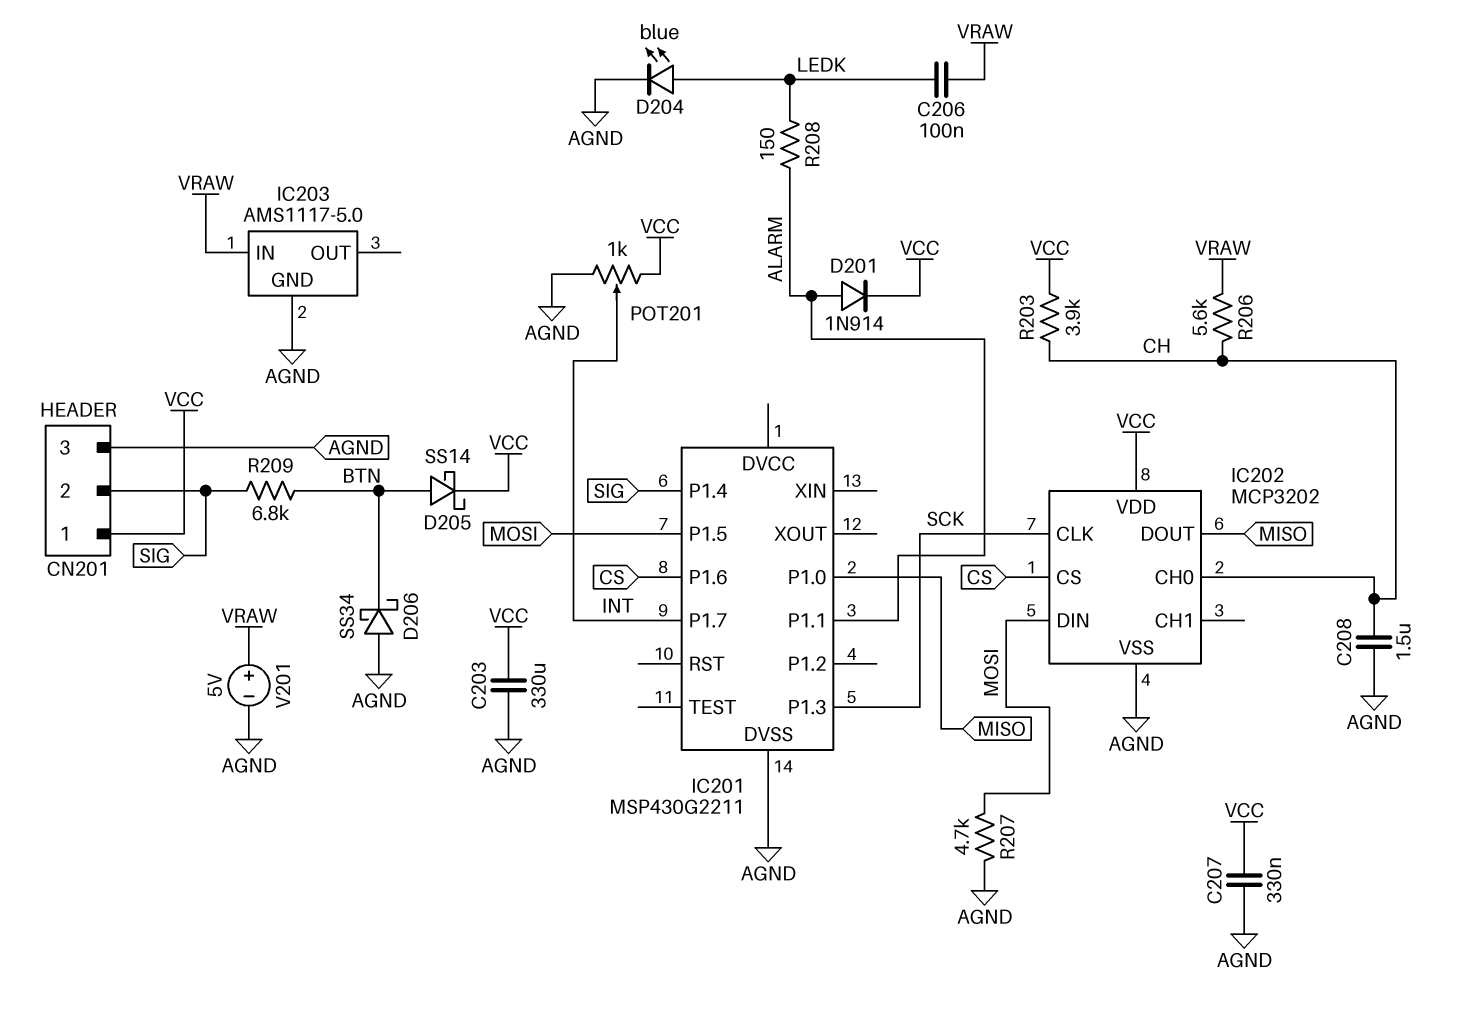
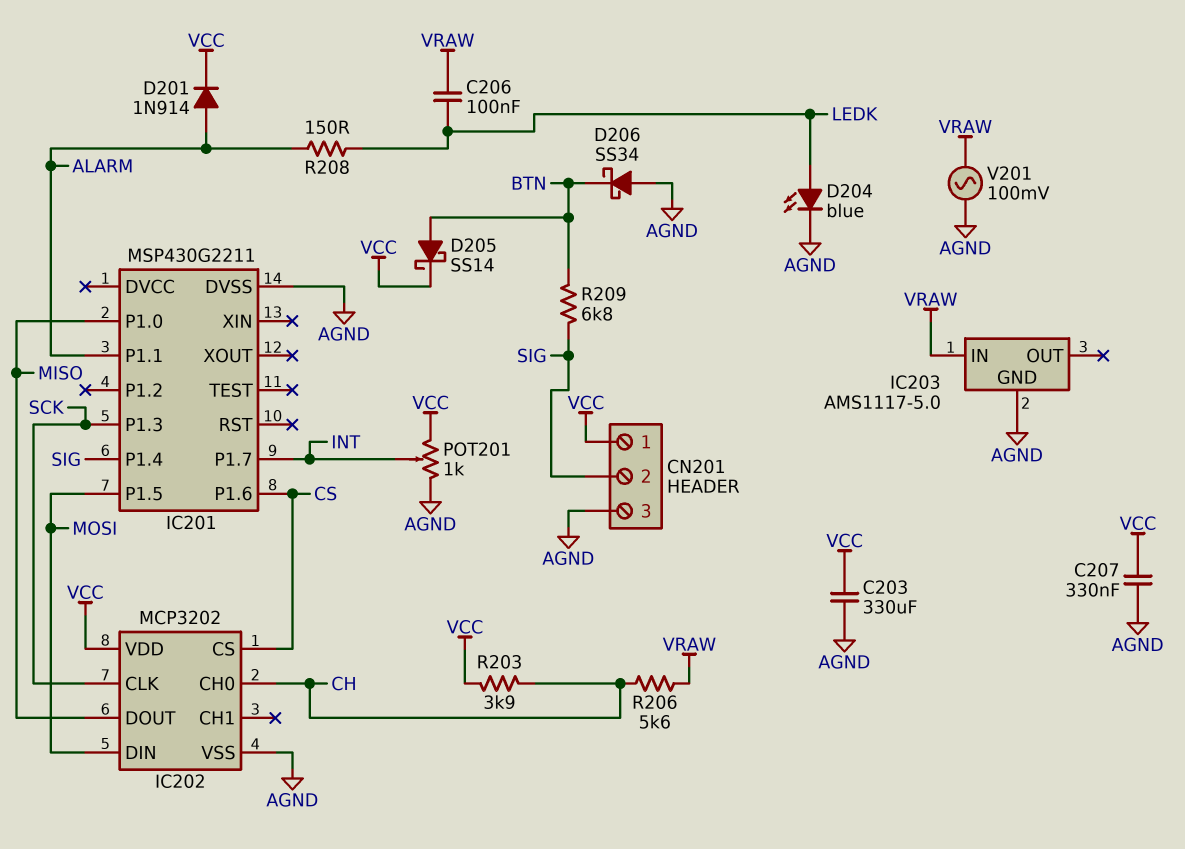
C208: 1.5uF (AGND, CH) -> none
R207: 4.7k (AGND, MOSI) -> none
V201: 5V (plus VRAW, minus AGND) -> AC 100mV (AGND, VRAW)

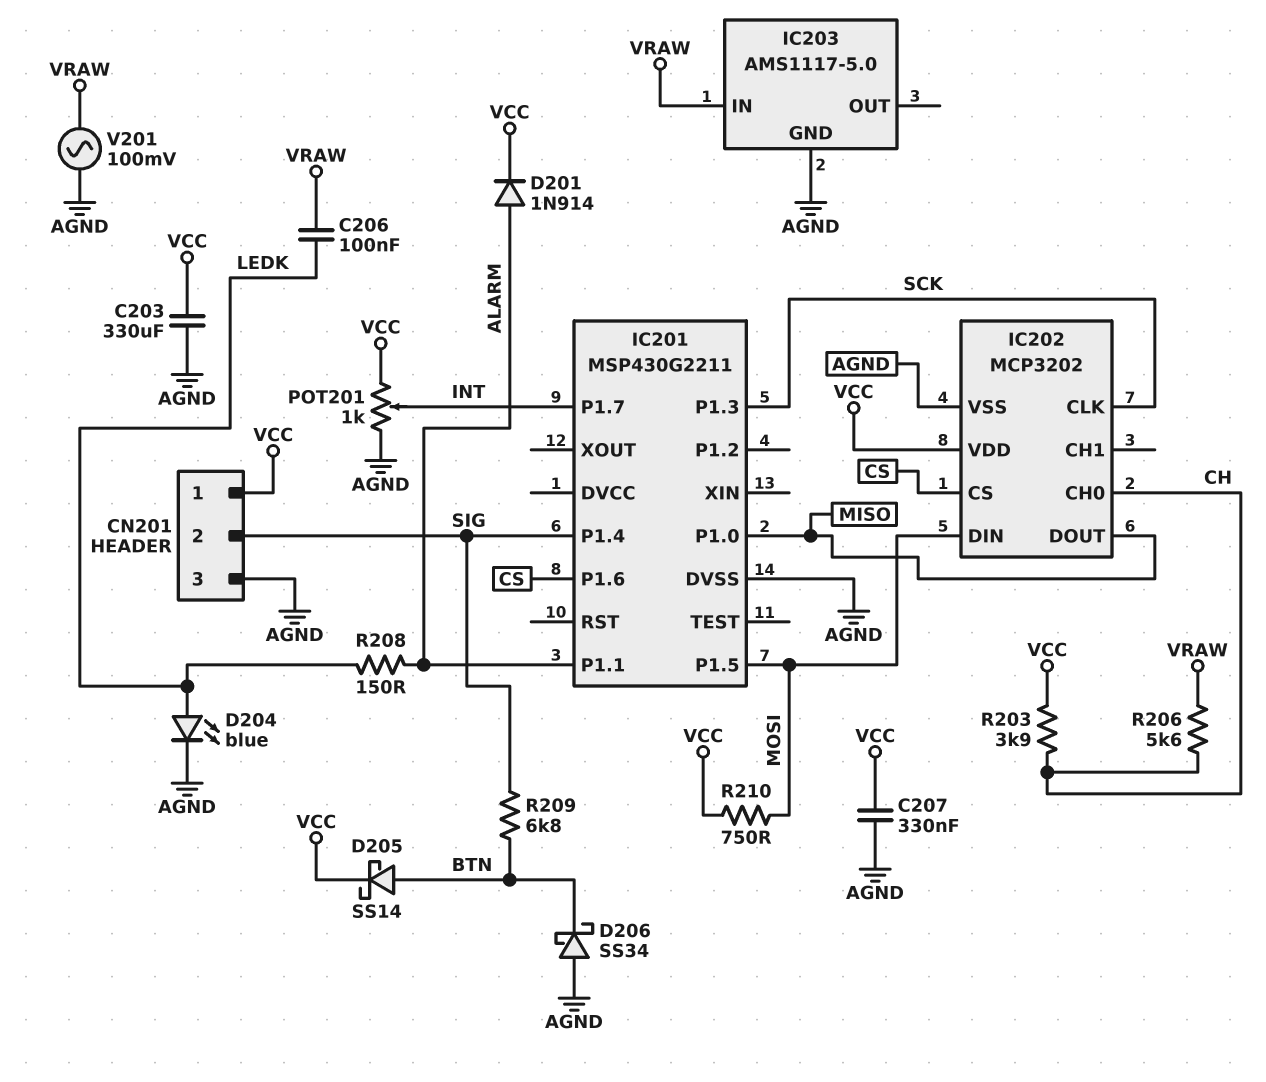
R210: none -> 750 (MOSI, VCC)

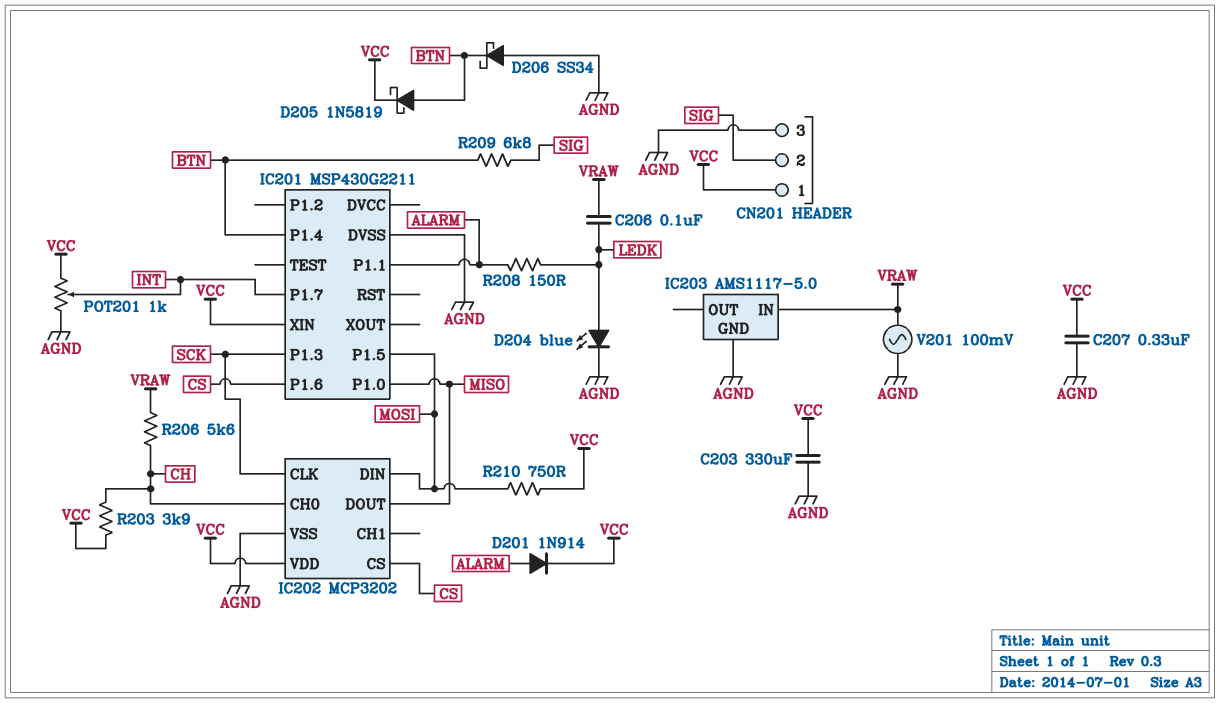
D205: schottky SS14 (A BTN, K VCC) -> schottky 1N5819 (A BTN, K VCC)
IC201 pin P1.4: SIG -> BTN
IC201 pin XIN: none -> VCC

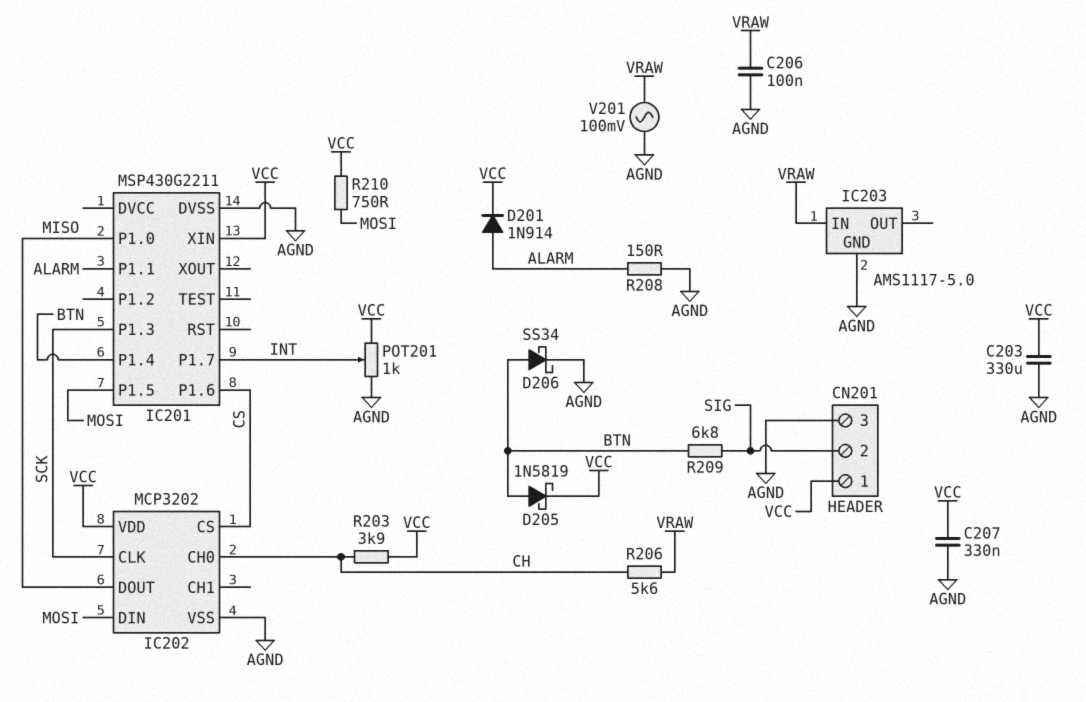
C206: 100nF (LEDK, VRAW) -> 100nF (AGND, VRAW)
D204: LED blue (A LEDK, K AGND) -> none
D206: schottky SS34 (A AGND, K BTN) -> schottky SS34 (A BTN, K AGND)
R208: 150 (ALARM, LEDK) -> 150 (AGND, ALARM)

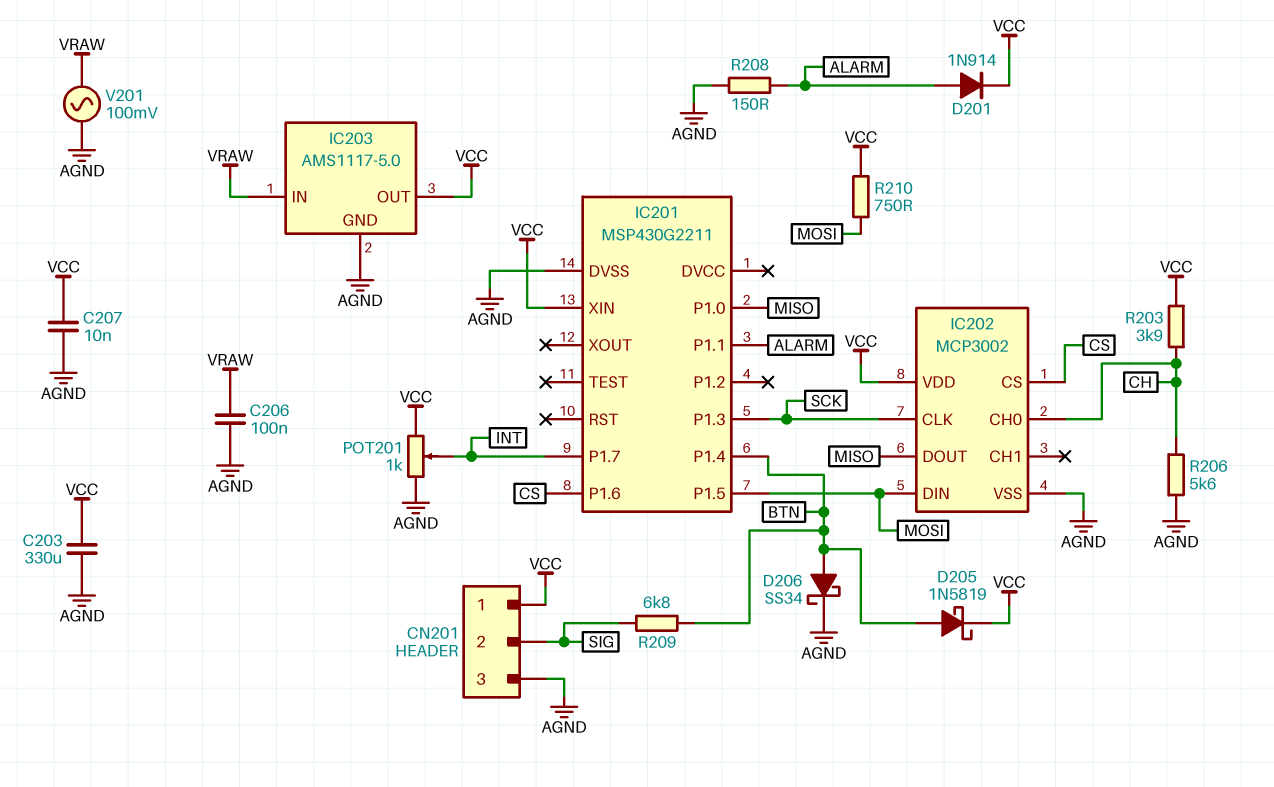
C207: 330nF (AGND, VCC) -> 10nF (AGND, VCC)
IC202: MCP3202 -> MCP3002
IC203 pin OUT: none -> VCC
R206: 5.6k (CH, VRAW) -> 5.6k (AGND, CH)

